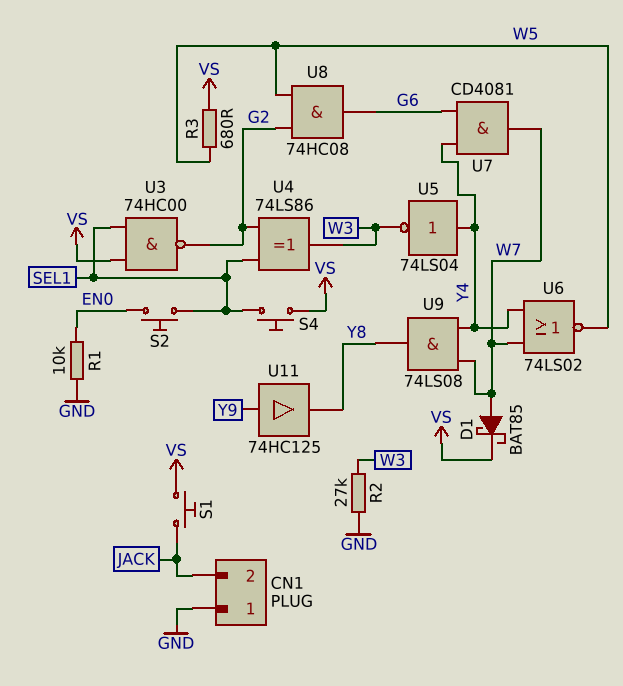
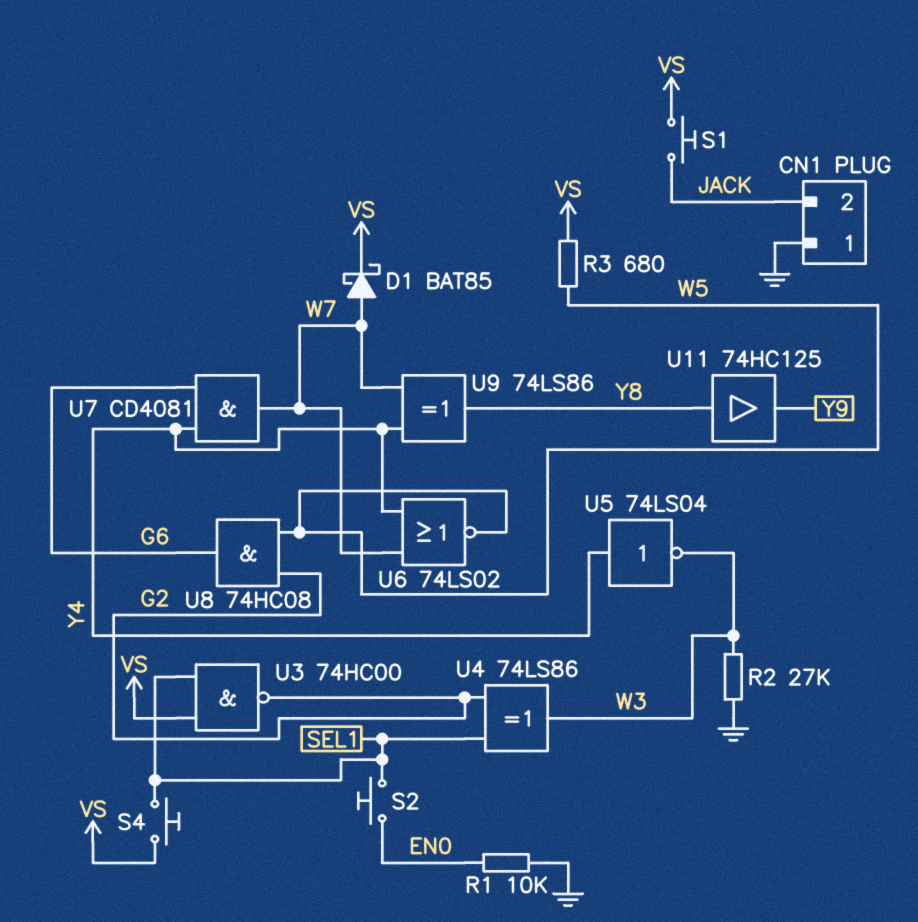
U9: AND 74LS08 (in W7, in Y4, out Y8) -> XOR 74LS86 (in W7, in Y4, out Y8)
U11: buffer 74HC125 (in Y9, out Y8) -> buffer 74HC125 (in Y8, out Y9)

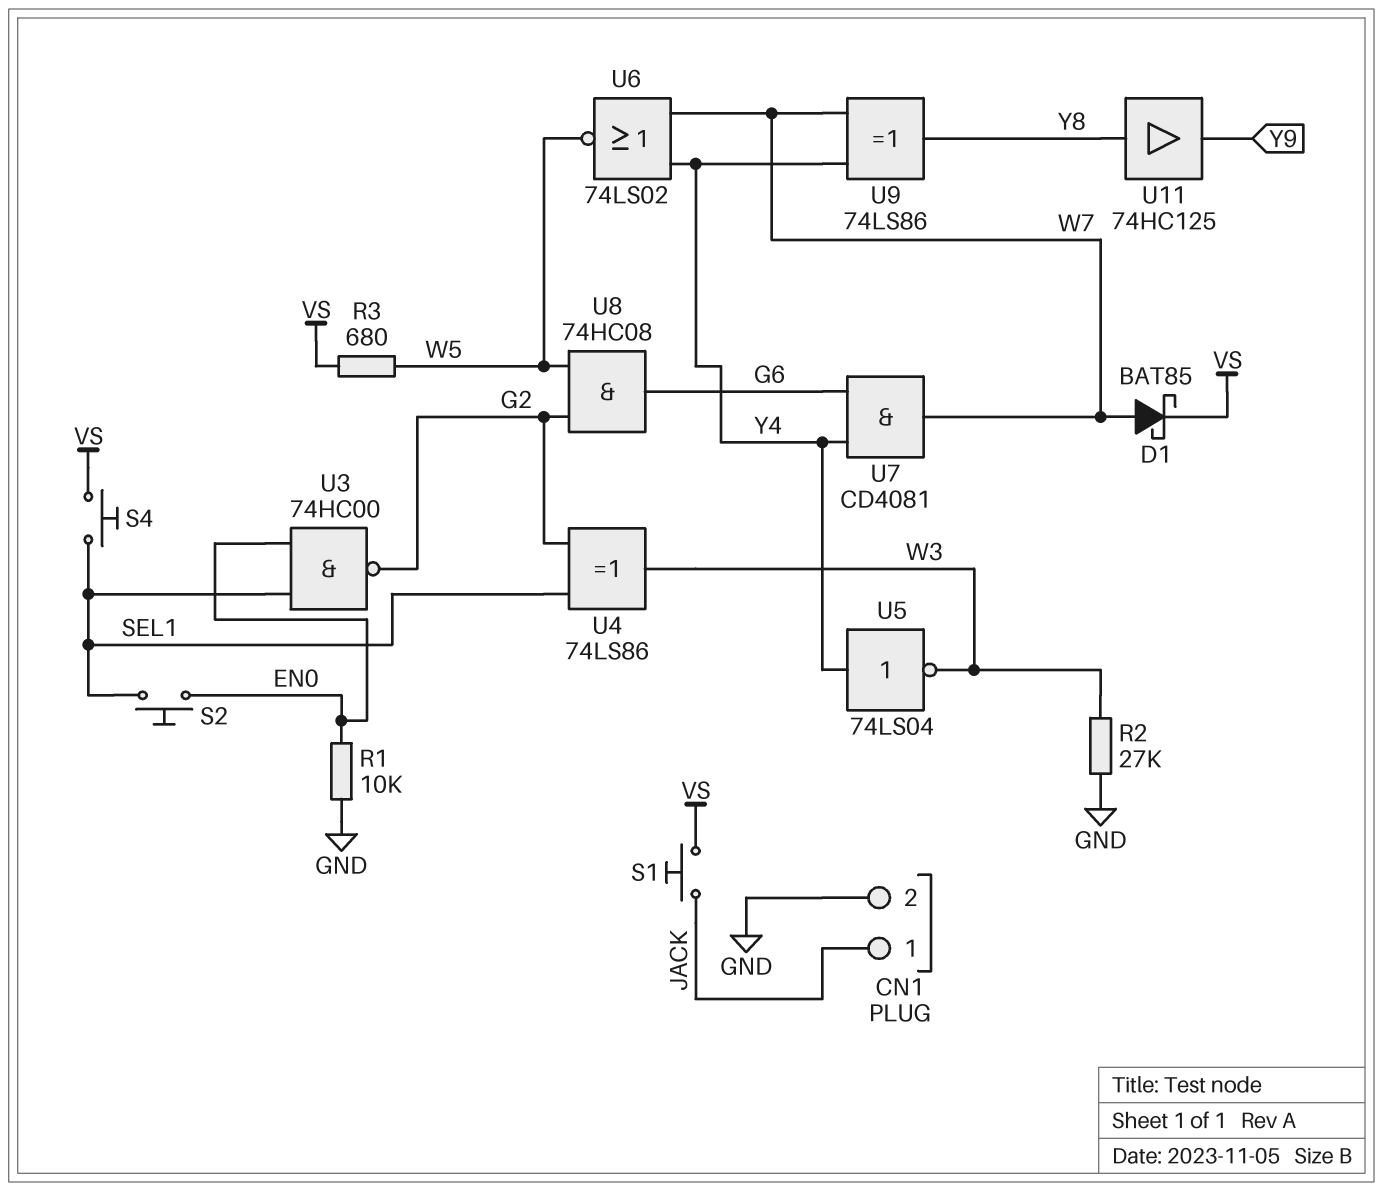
CN1 pin 1: GND -> JACK
CN1 pin 2: JACK -> GND
U3: NAND 74HC00 (in SEL1, in VS, out G2) -> NAND 74HC00 (in EN0, in SEL1, out G2)

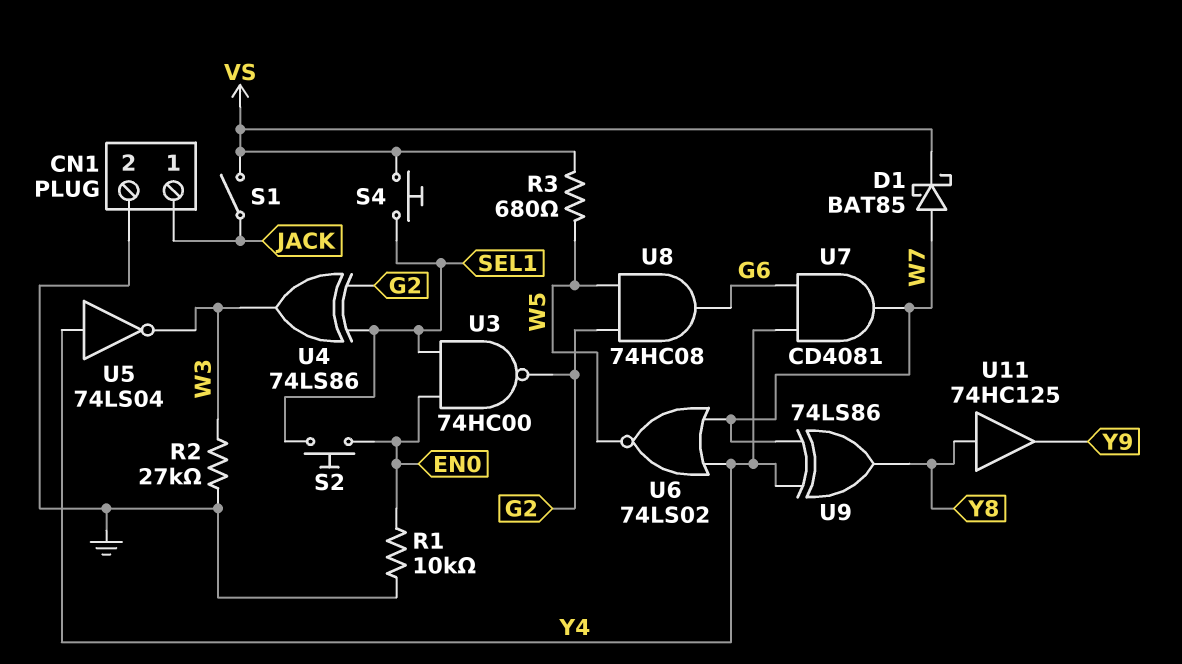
S1: button (JACK, VS) -> switch (JACK, VS)

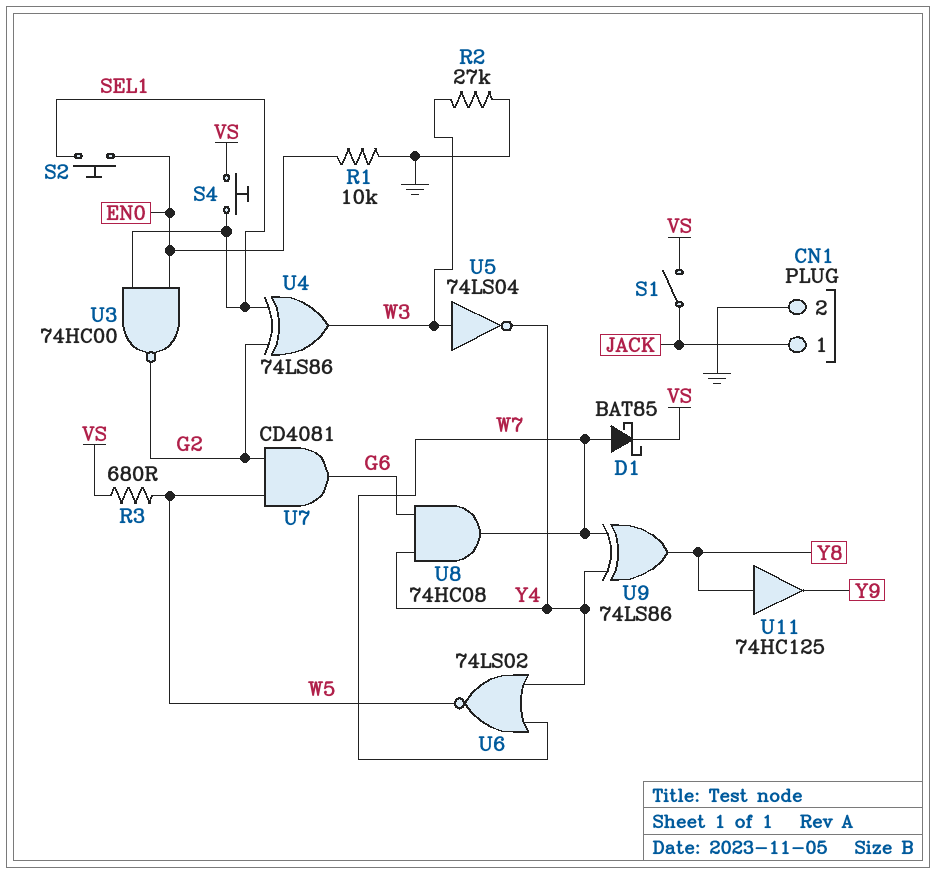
U5: NOT 74LS04 (in Y4, out W3) -> NOT 74LS04 (in W3, out Y4)
U7: AND CD4081 (in G6, in Y4, out W7) -> AND CD4081 (in G2, in W5, out G6)
U8: AND 74HC08 (in G2, in W5, out G6) -> AND 74HC08 (in G6, in Y4, out W7)

